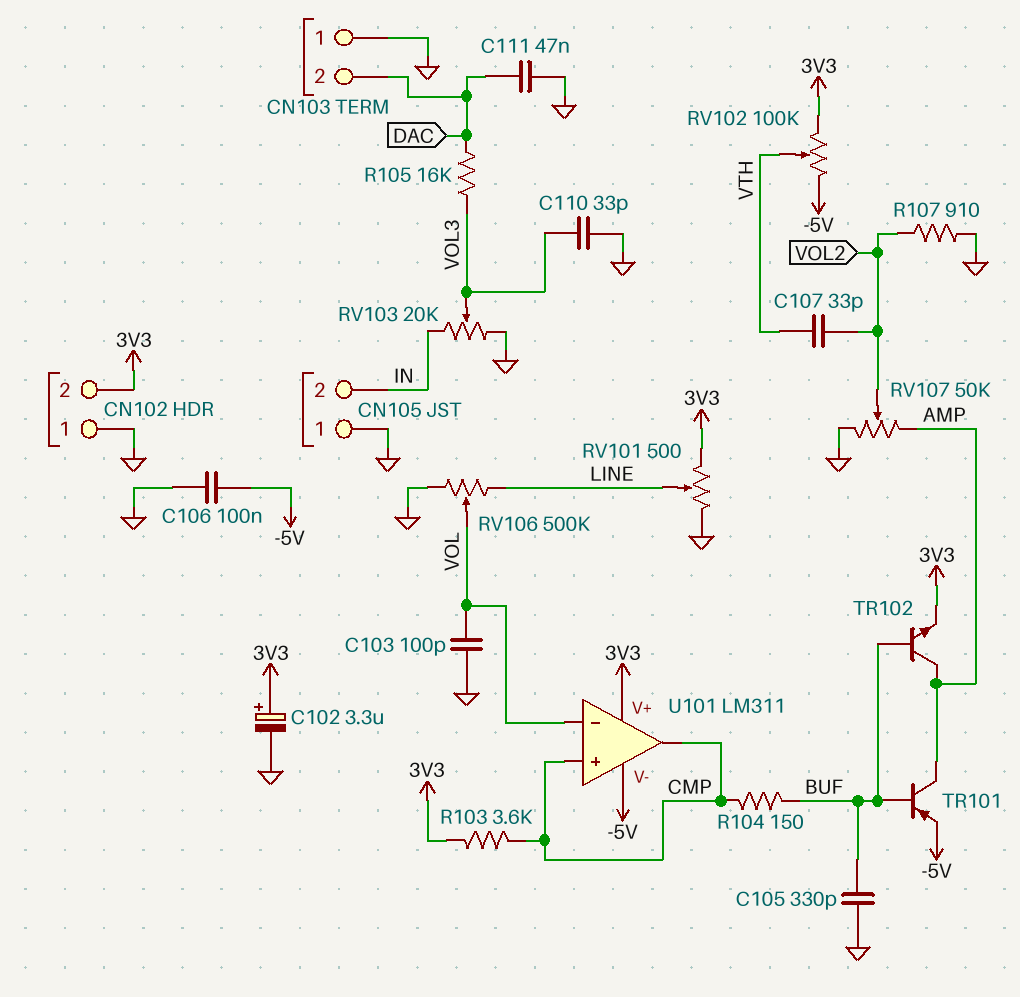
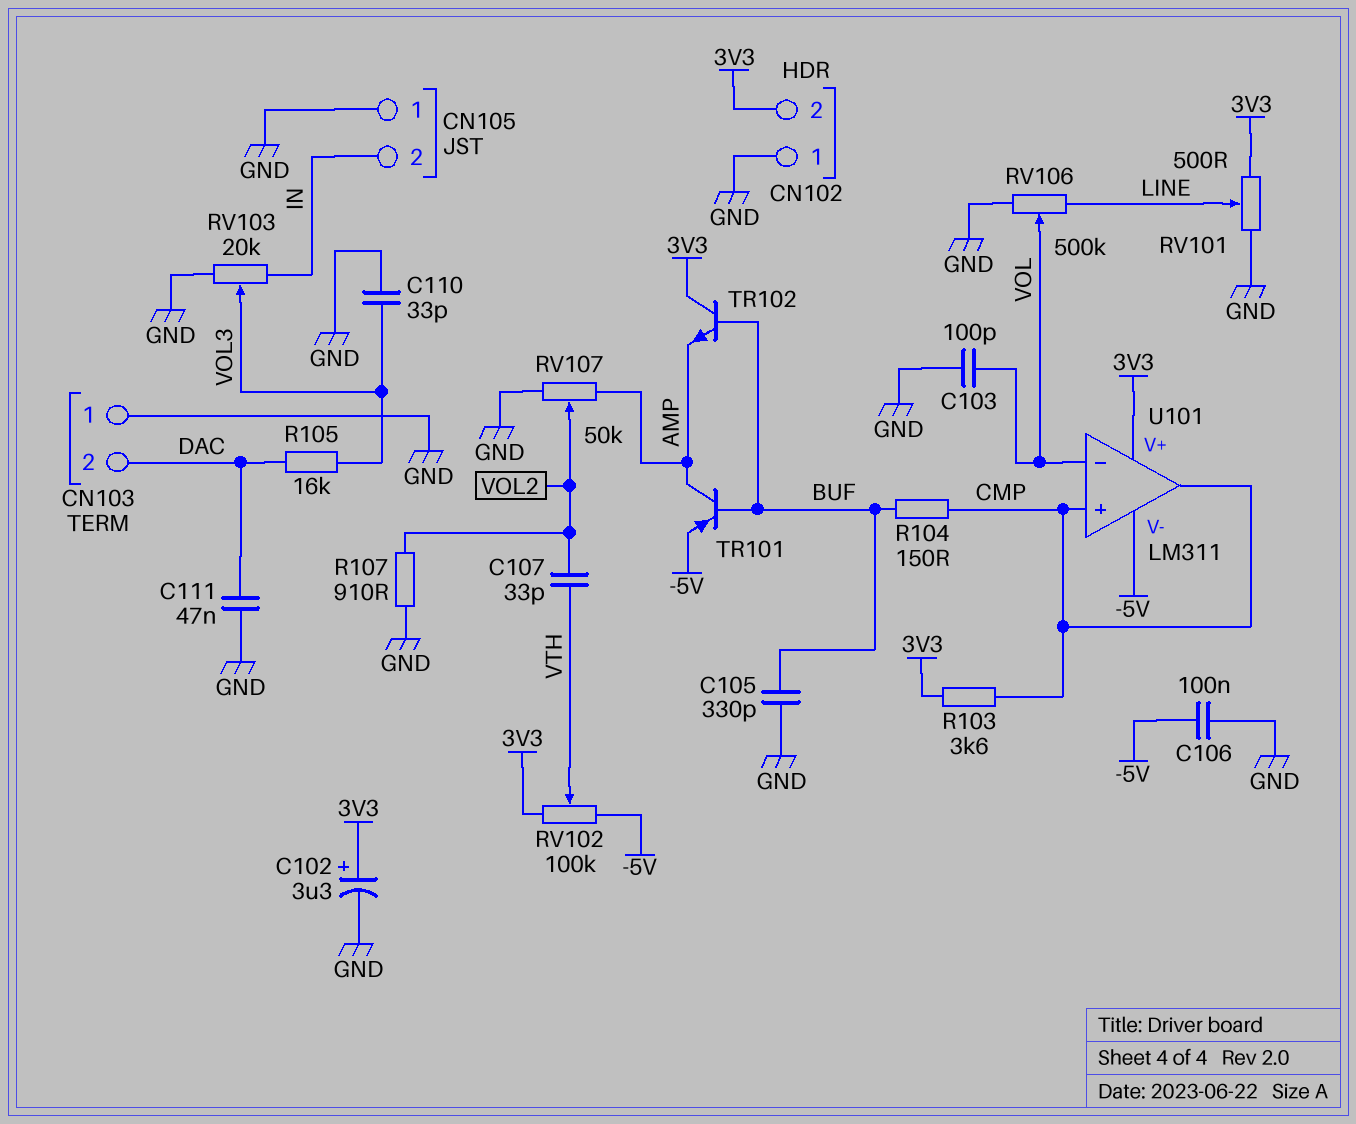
TR102: NPN (B BUF, C AMP, E 3V3) -> NPN (B BUF, C 3V3, E AMP)

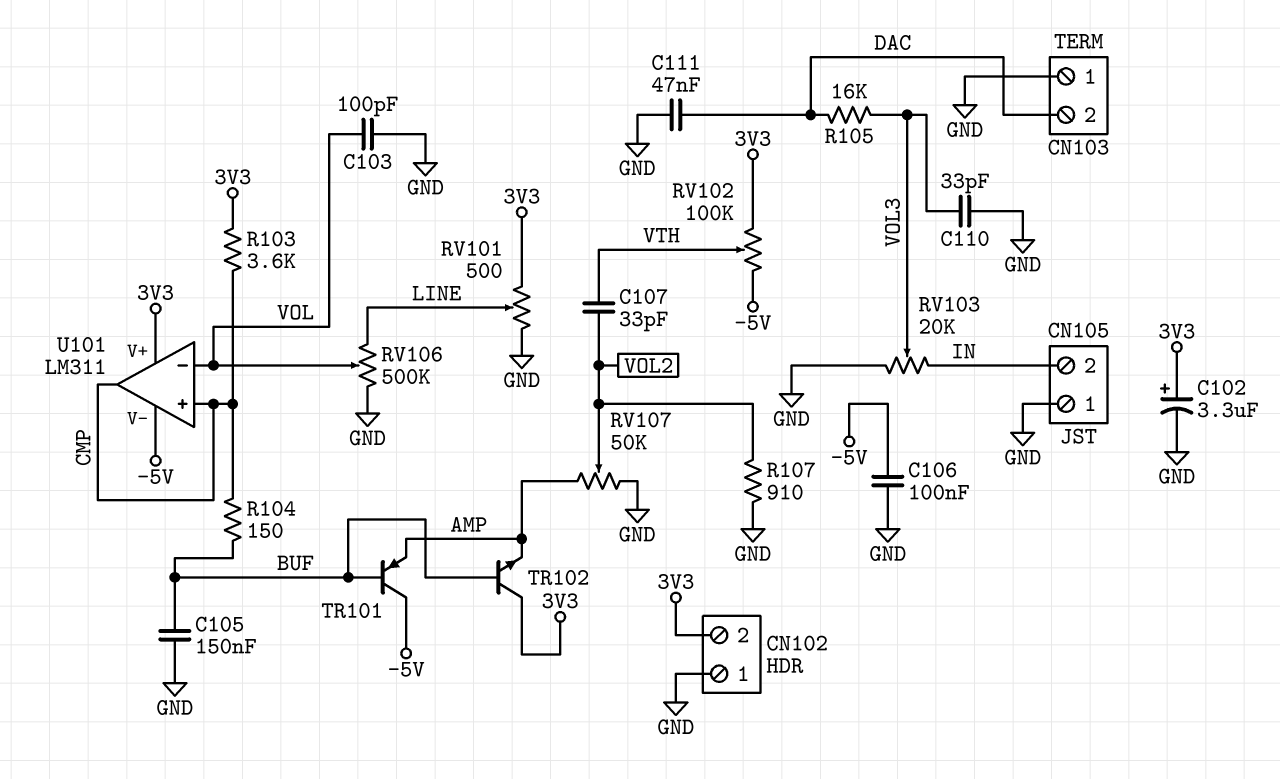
C105: 330pF (BUF, GND) -> 150nF (BUF, GND)
TR101: PNP (B BUF, C AMP, E -5V) -> PNP (B BUF, C -5V, E AMP)

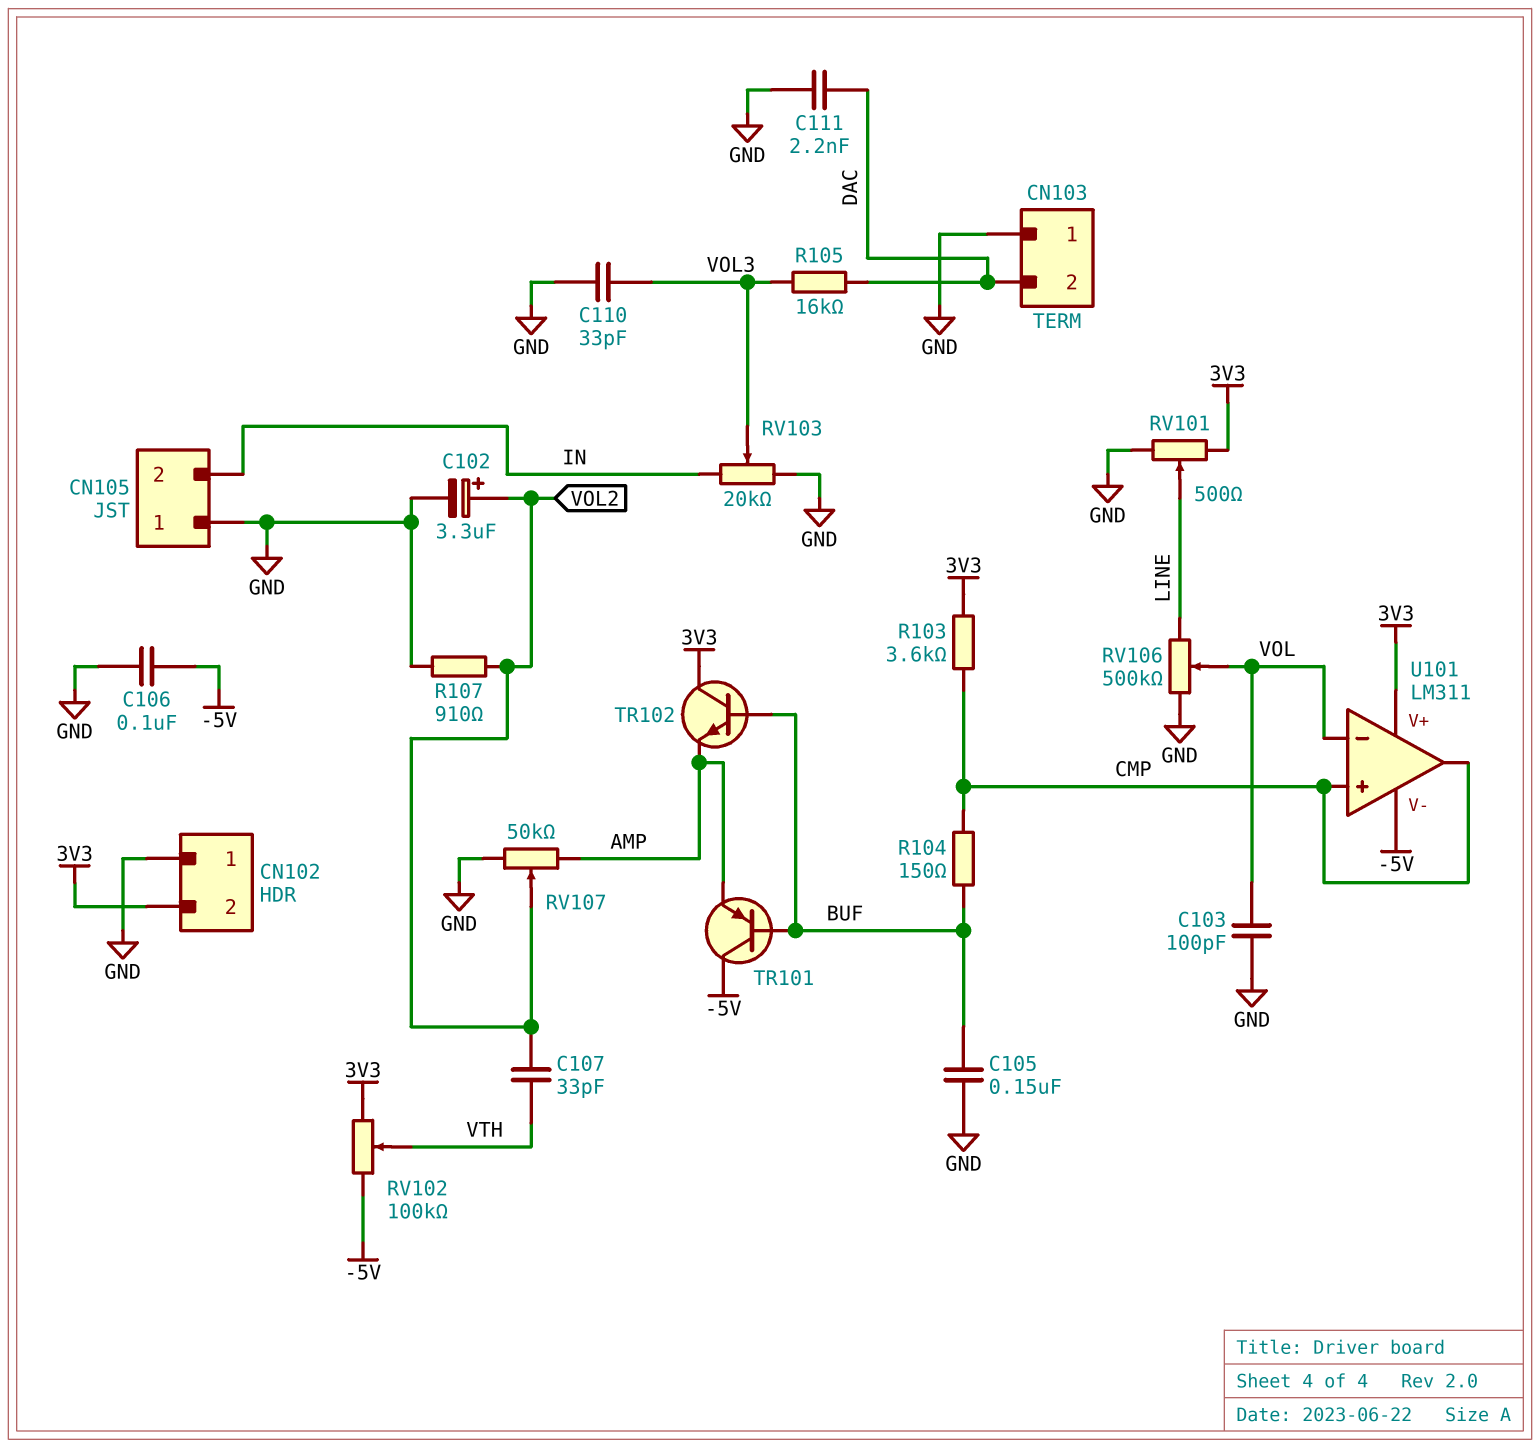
C102: 3.3uF (plus 3V3, minus GND) -> 3.3uF (plus VOL2, minus GND)
C111: 47nF (DAC, GND) -> 2.2nF (DAC, GND)

